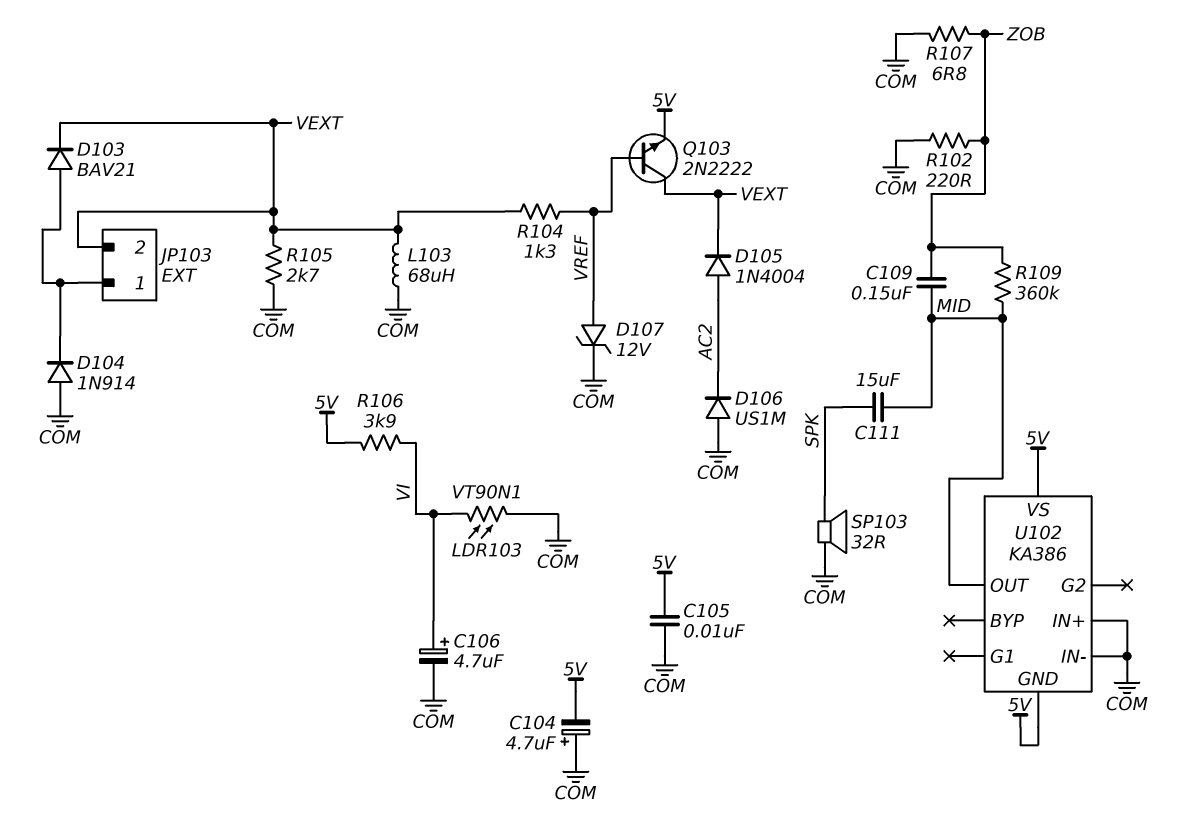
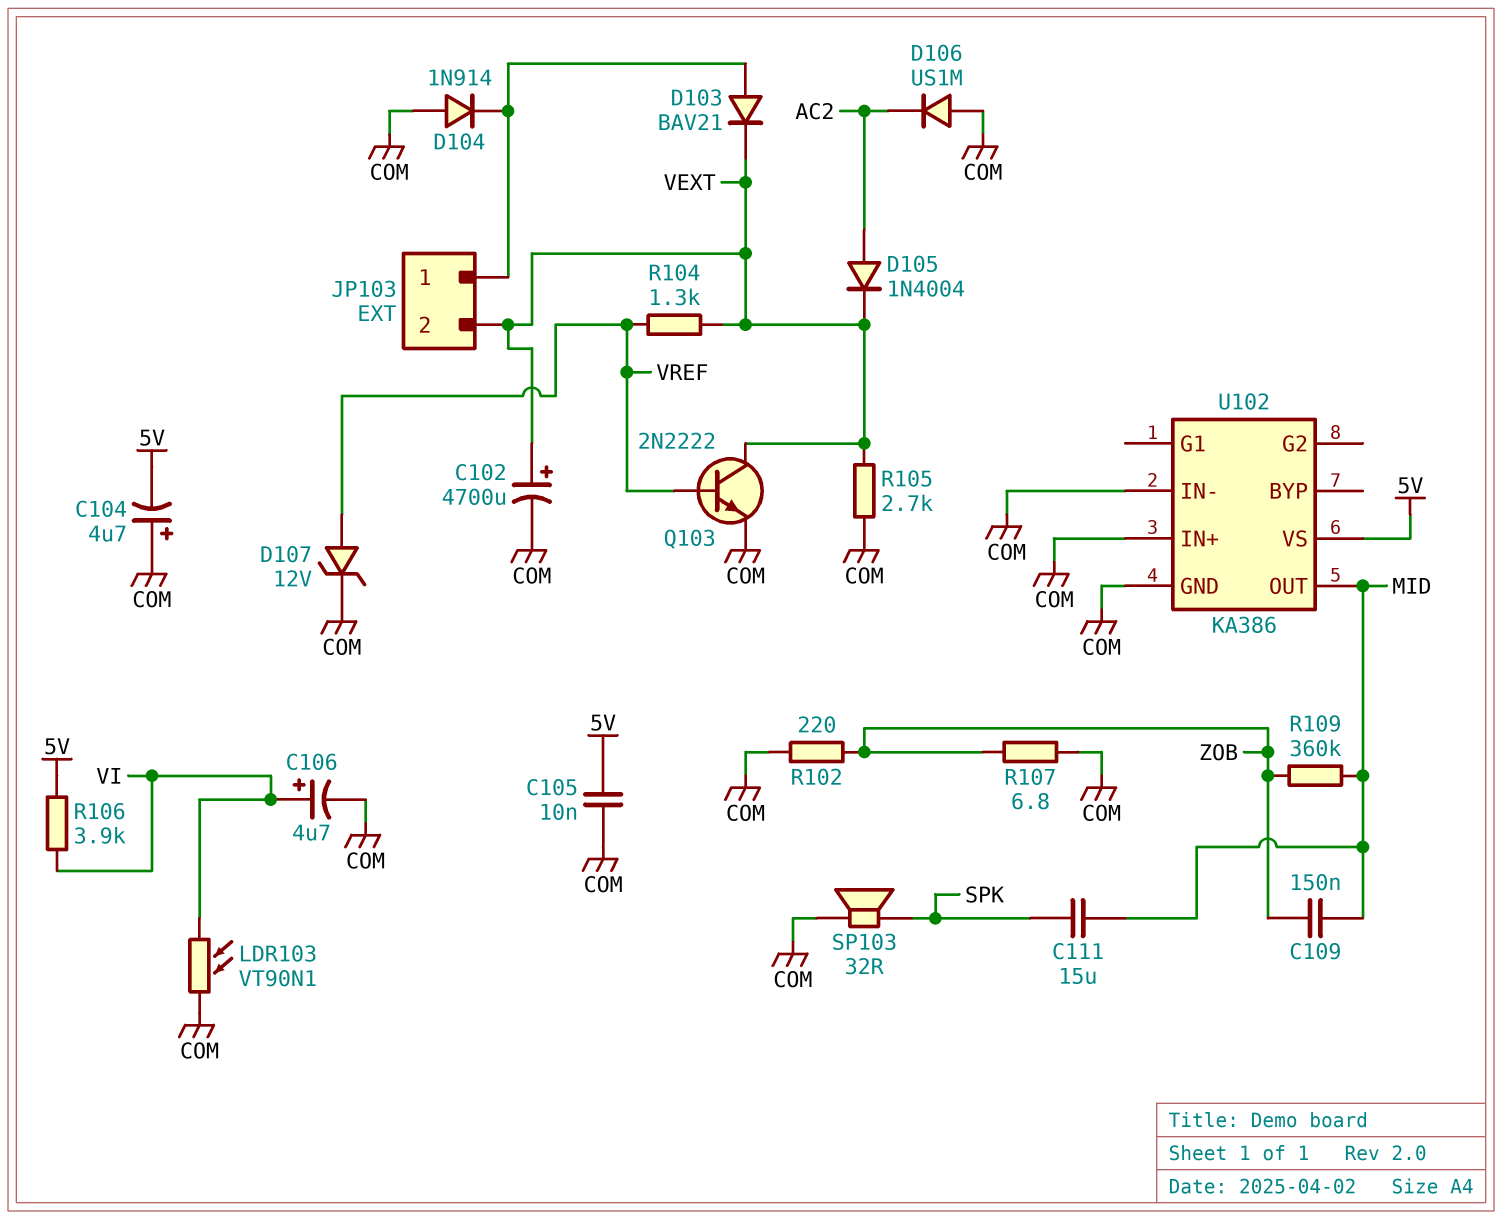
C102: none -> 4700uF (plus VEXT, minus COM)
L103: 68uH (COM, VEXT) -> none
Q103: NPN 2N2222 (B VREF, C VEXT, E 5V) -> NPN 2N2222 (B VREF, C VEXT, E COM)
U102 pin GND: 5V -> COM

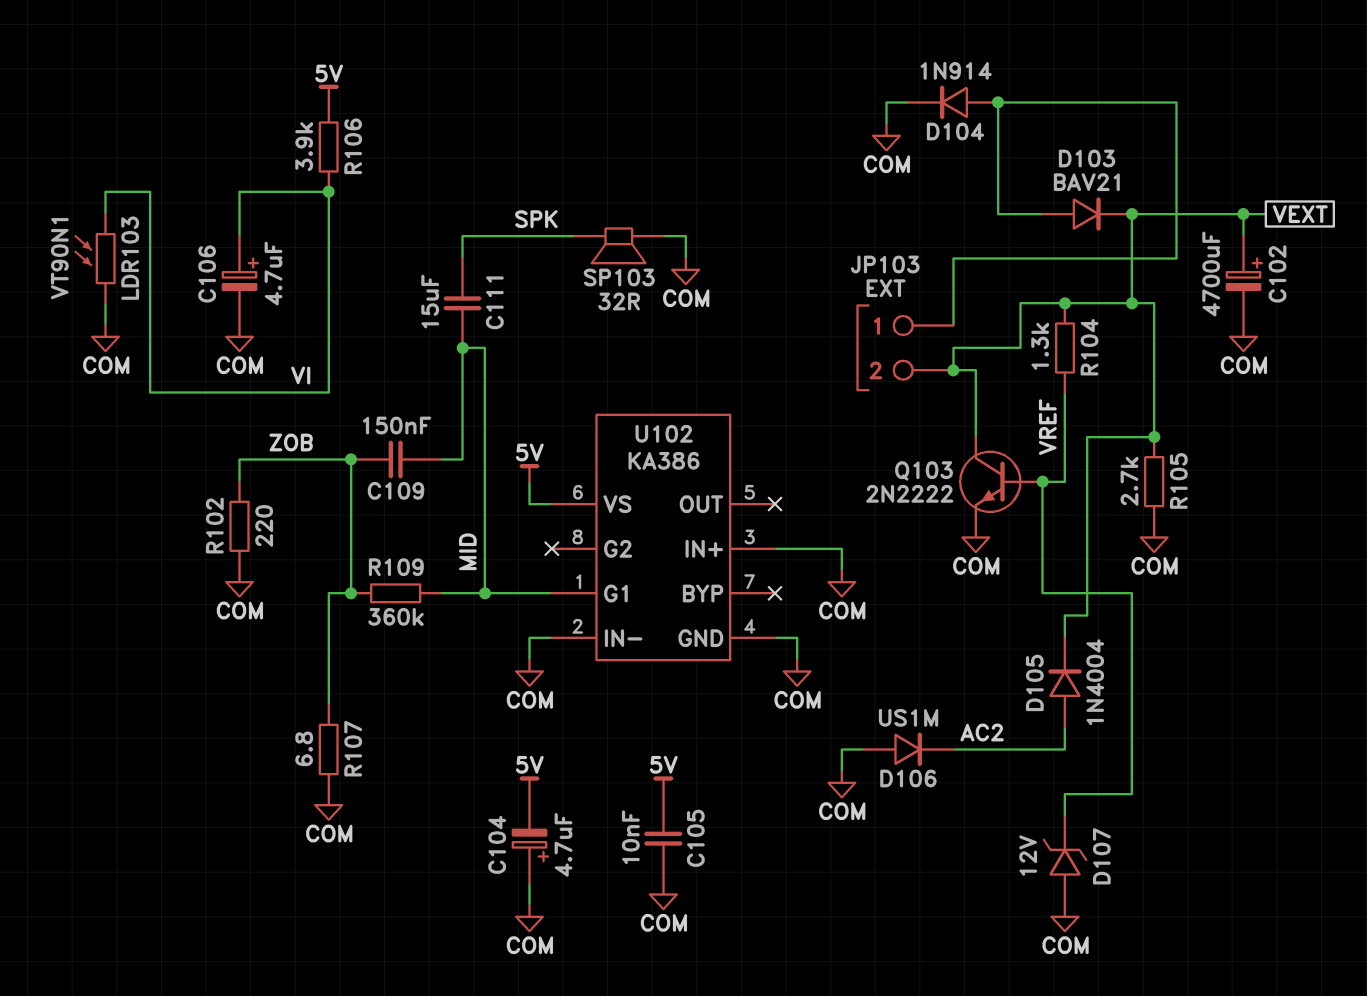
D104: diode 1N914 (A COM, K JP103/1) -> diode 1N914 (A JP103/1, K COM)
D107: zener 12V (A VREF, K COM) -> zener 12V (A COM, K VREF)
U102 pin G1: none -> MID
U102 pin OUT: MID -> none

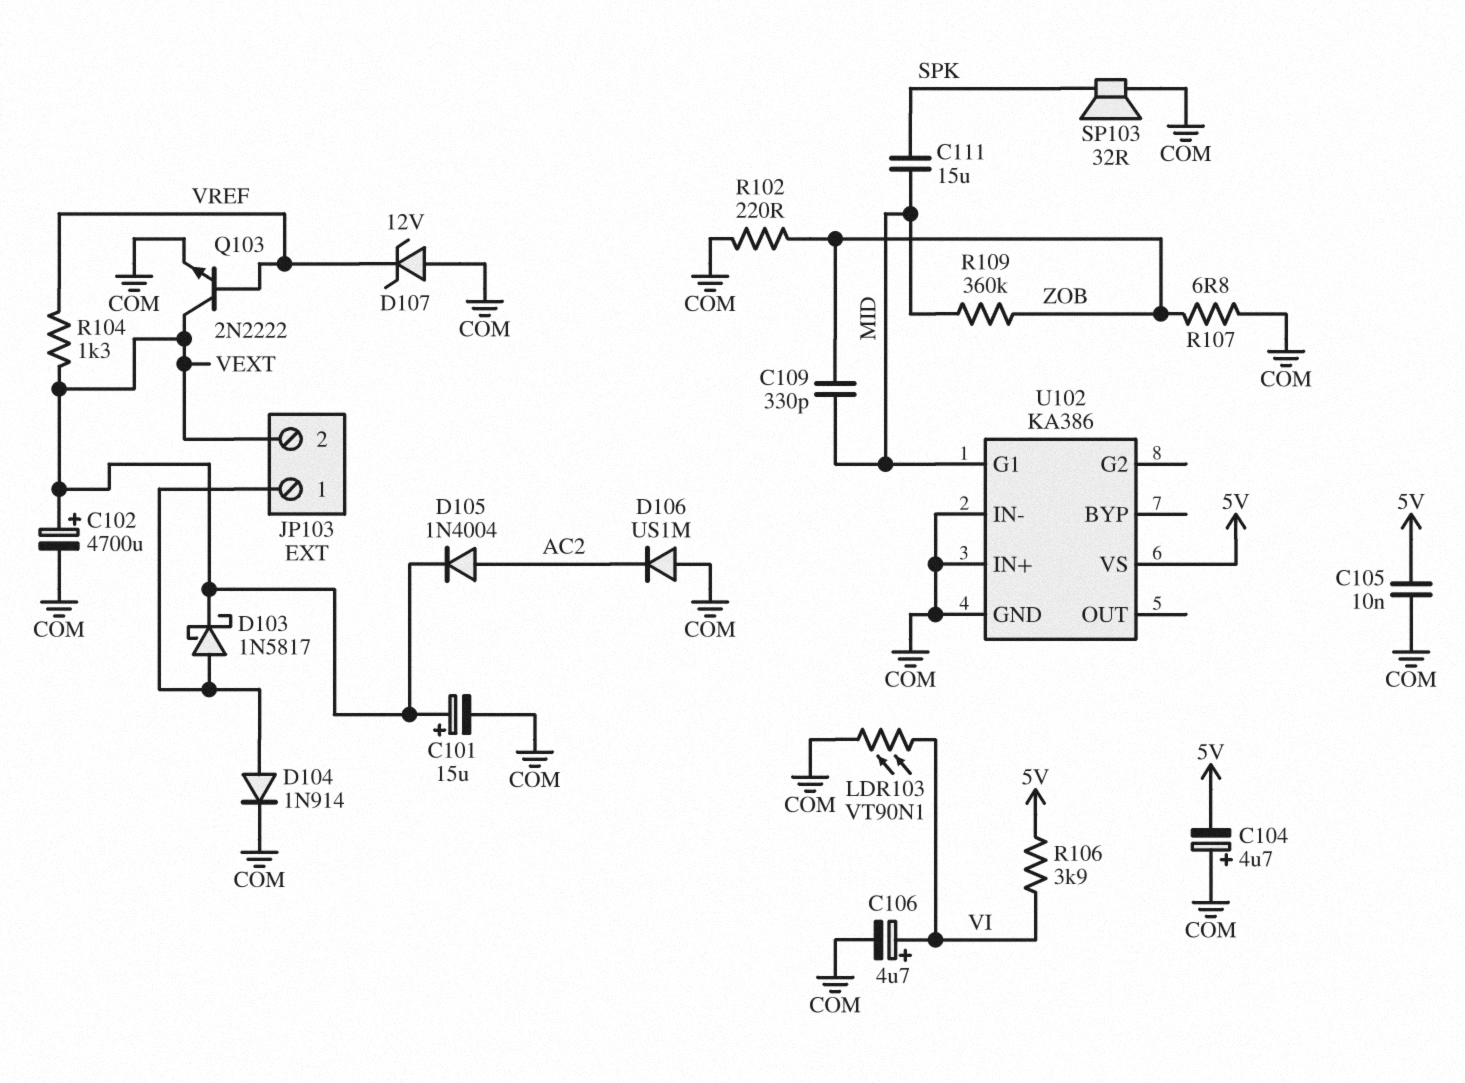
C101: none -> 15uF (plus VEXT, minus COM)
C109: 150nF (MID, ZOB) -> 330pF (MID, ZOB)
D103: diode BAV21 (A JP103/1, K VEXT) -> schottky 1N5817 (A JP103/1, K VEXT)
R105: 2.7k (COM, VEXT) -> none

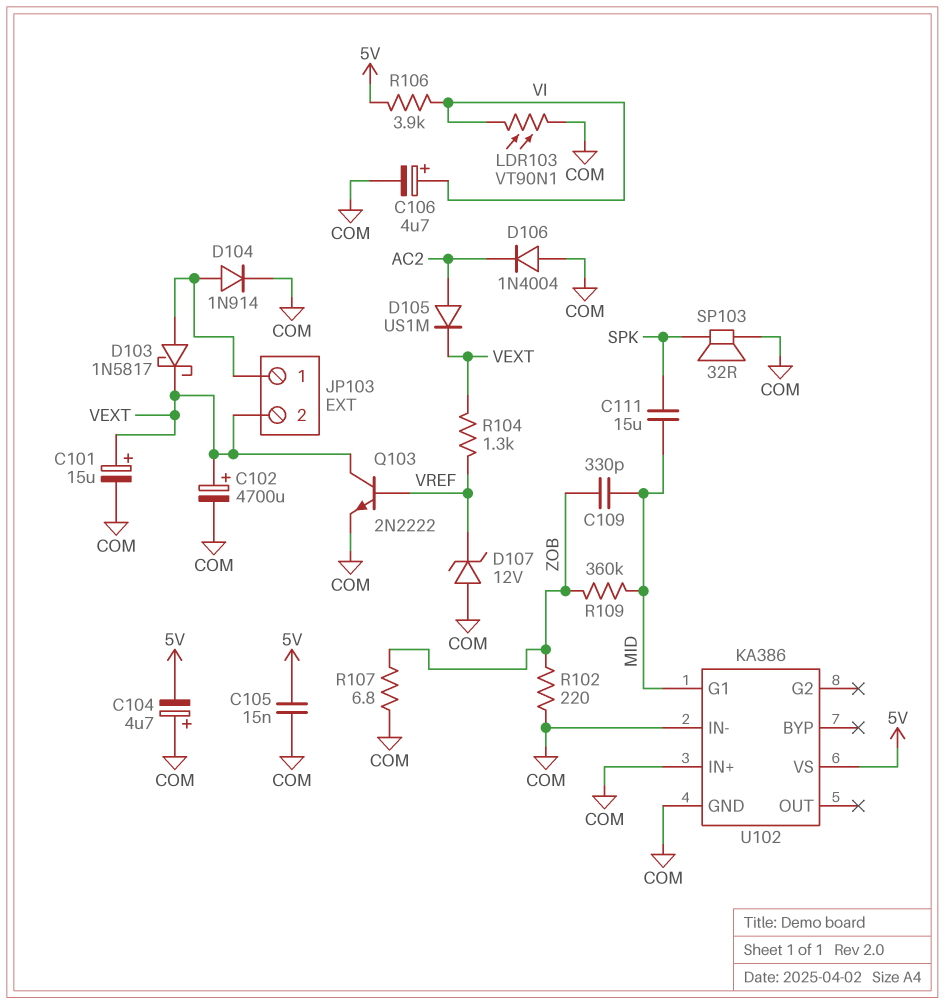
C105: 10nF (5V, COM) -> 15nF (5V, COM)
D105: diode 1N4004 (A AC2, K VEXT) -> diode US1M (A AC2, K VEXT)
D106: diode US1M (A COM, K AC2) -> diode 1N4004 (A COM, K AC2)

